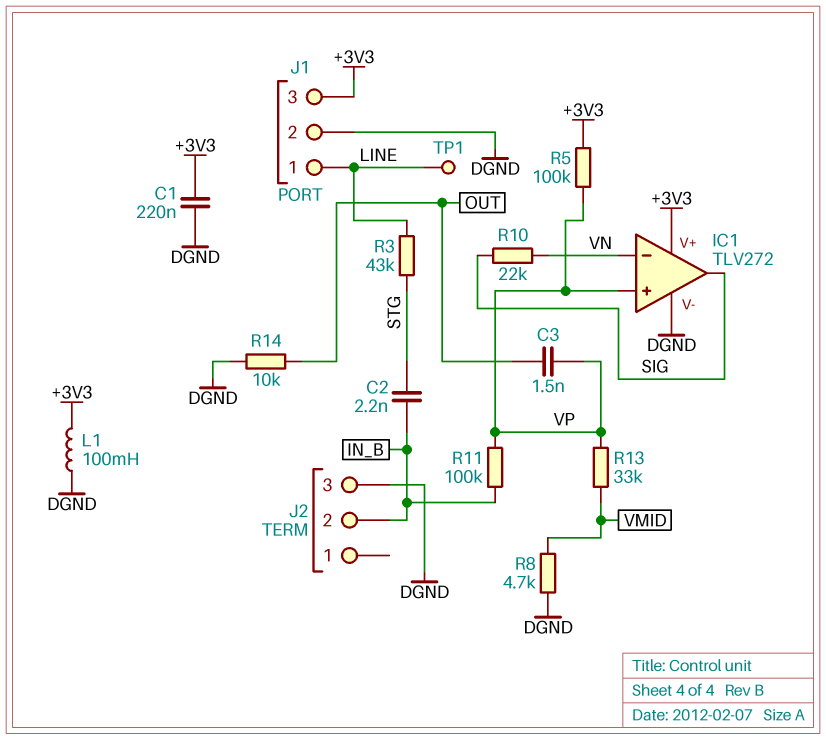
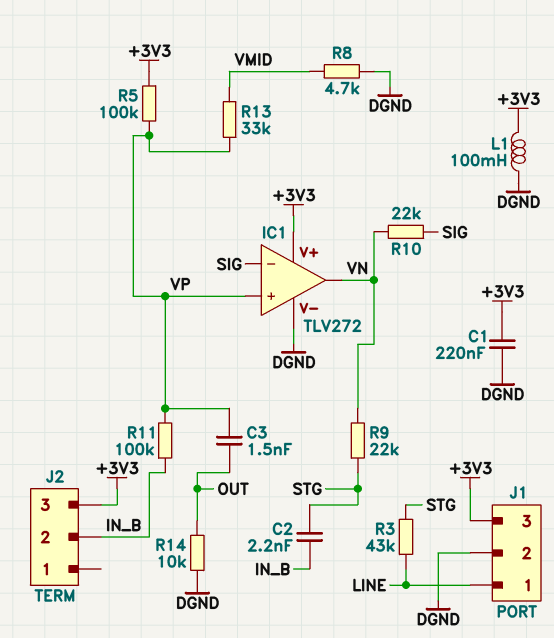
IC1 pin in-: VN -> SIG
IC1 pin out: SIG -> VN
J2 pin 3: DGND -> +3V3
R9: none -> 22k (STG, VN)
TP1: test point (LINE) -> none

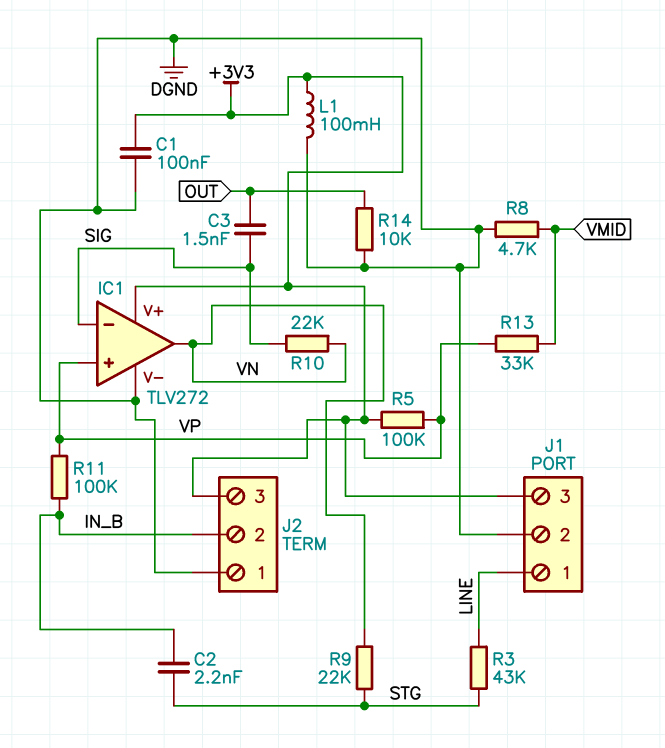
C1: 220nF (+3V3, DGND) -> 100nF (+3V3, DGND)
C3: 1.5nF (OUT, VP) -> 1.5nF (OUT, SIG)
J2 pin 1: none -> DGND

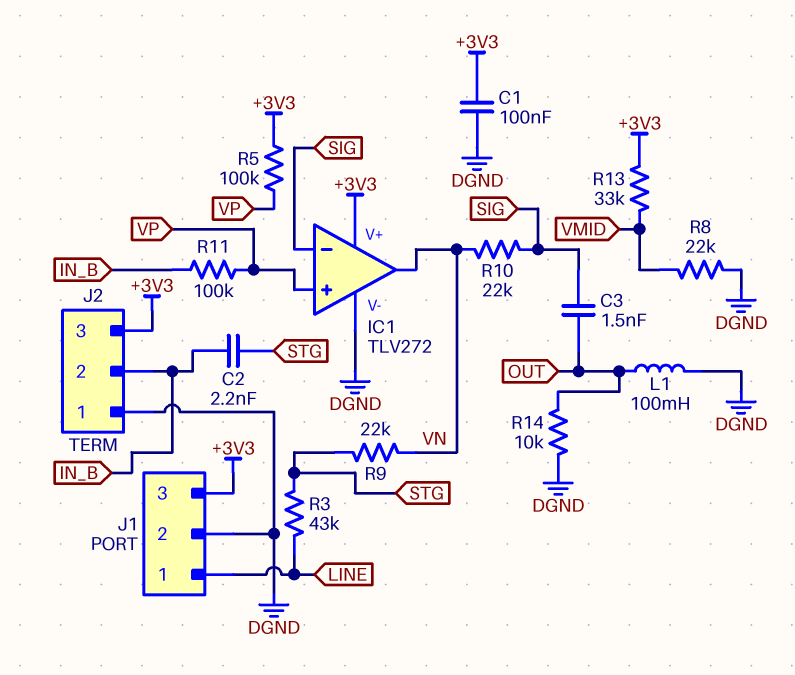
L1: 100mH (+3V3, DGND) -> 100mH (DGND, OUT)
R8: 4.7k (DGND, VMID) -> 22k (DGND, VMID)
R13: 33k (VMID, VP) -> 33k (+3V3, VMID)

